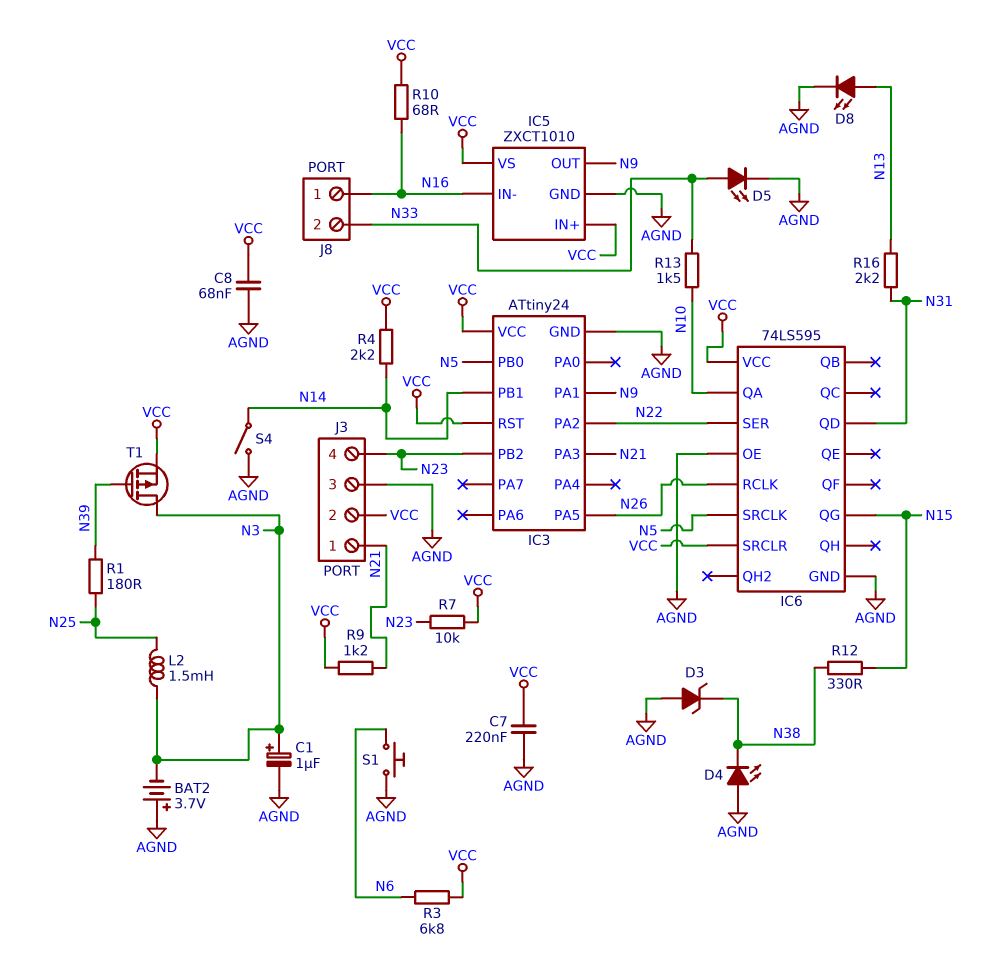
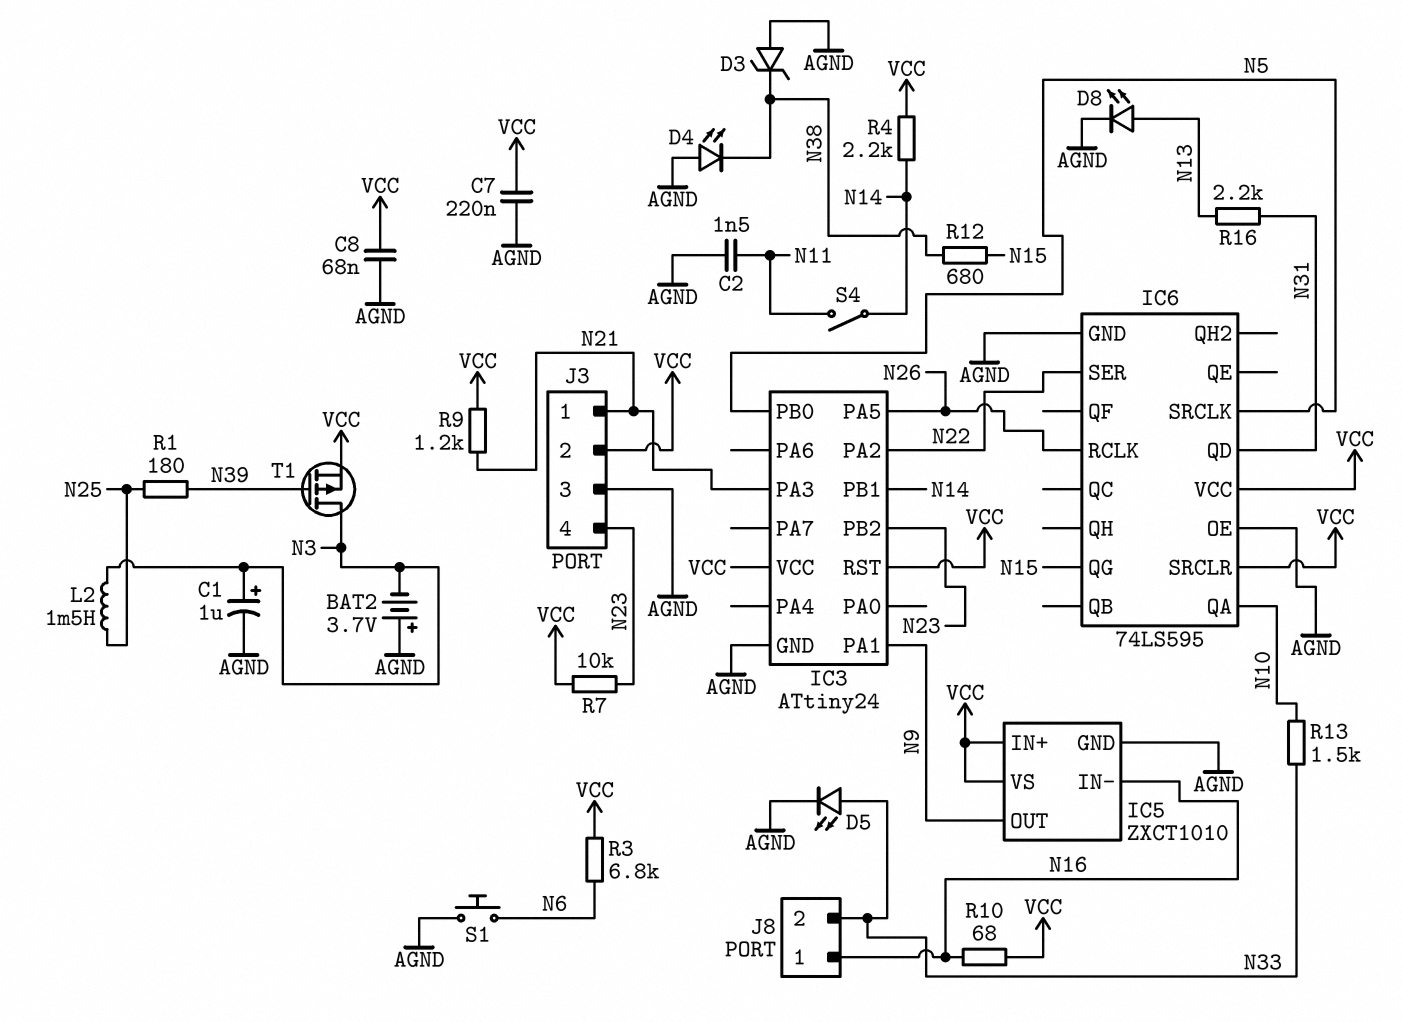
C2: none -> 1.5nF (AGND, N11)
R12: 330 (N15, N38) -> 680 (N15, N38)
S4: switch (AGND, N14) -> switch (N11, N14)

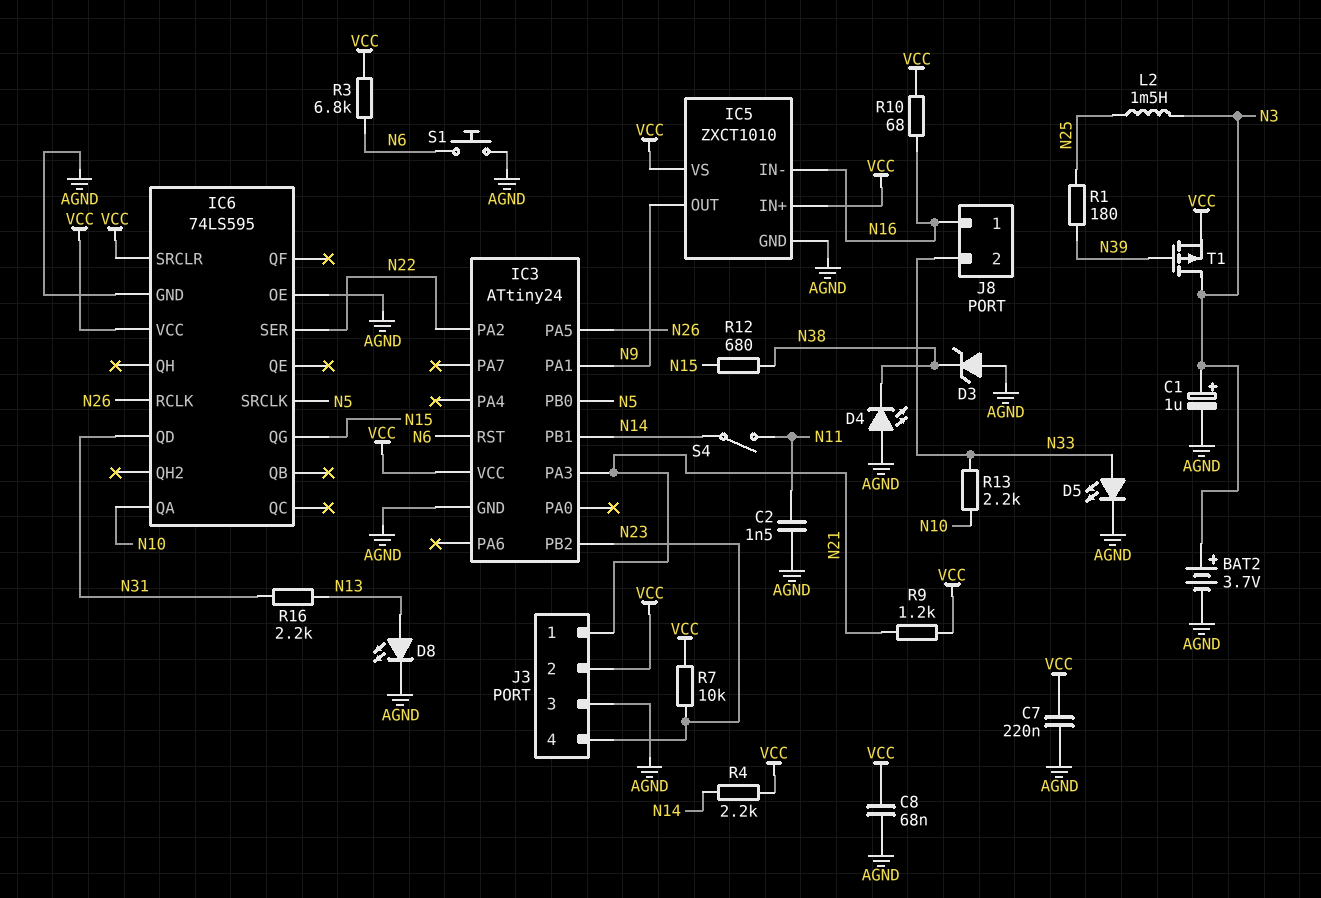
BAT2: 3.7V (plus AGND, minus N3) -> 3.7V (plus N3, minus AGND)
IC3 pin RST: VCC -> N6
R13: 1.5k (N10, N33) -> 2.2k (N10, N33)

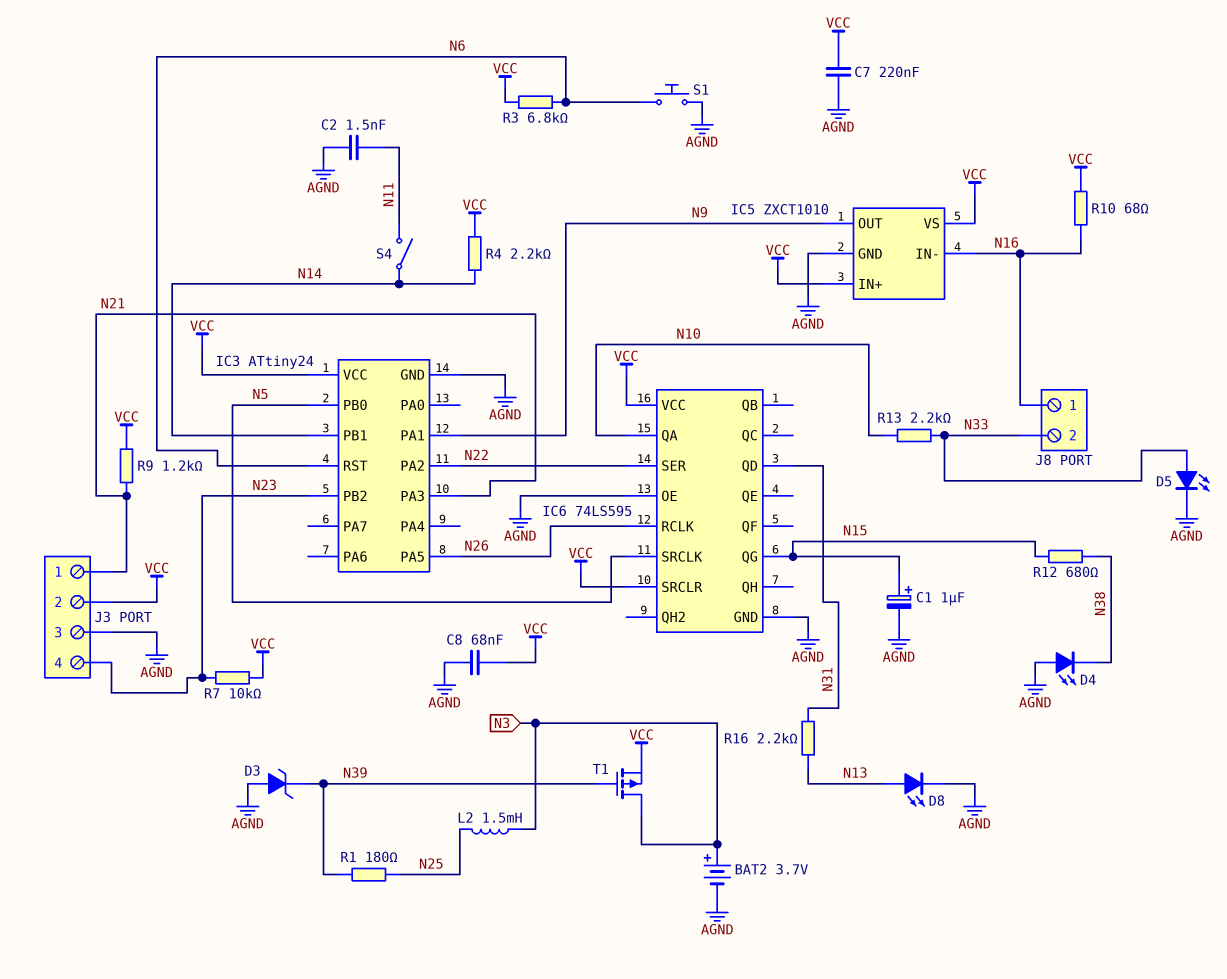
C1: 1uF (plus N3, minus AGND) -> 1uF (plus N15, minus AGND)
D3: zener (A AGND, K N38) -> zener (A AGND, K N39)

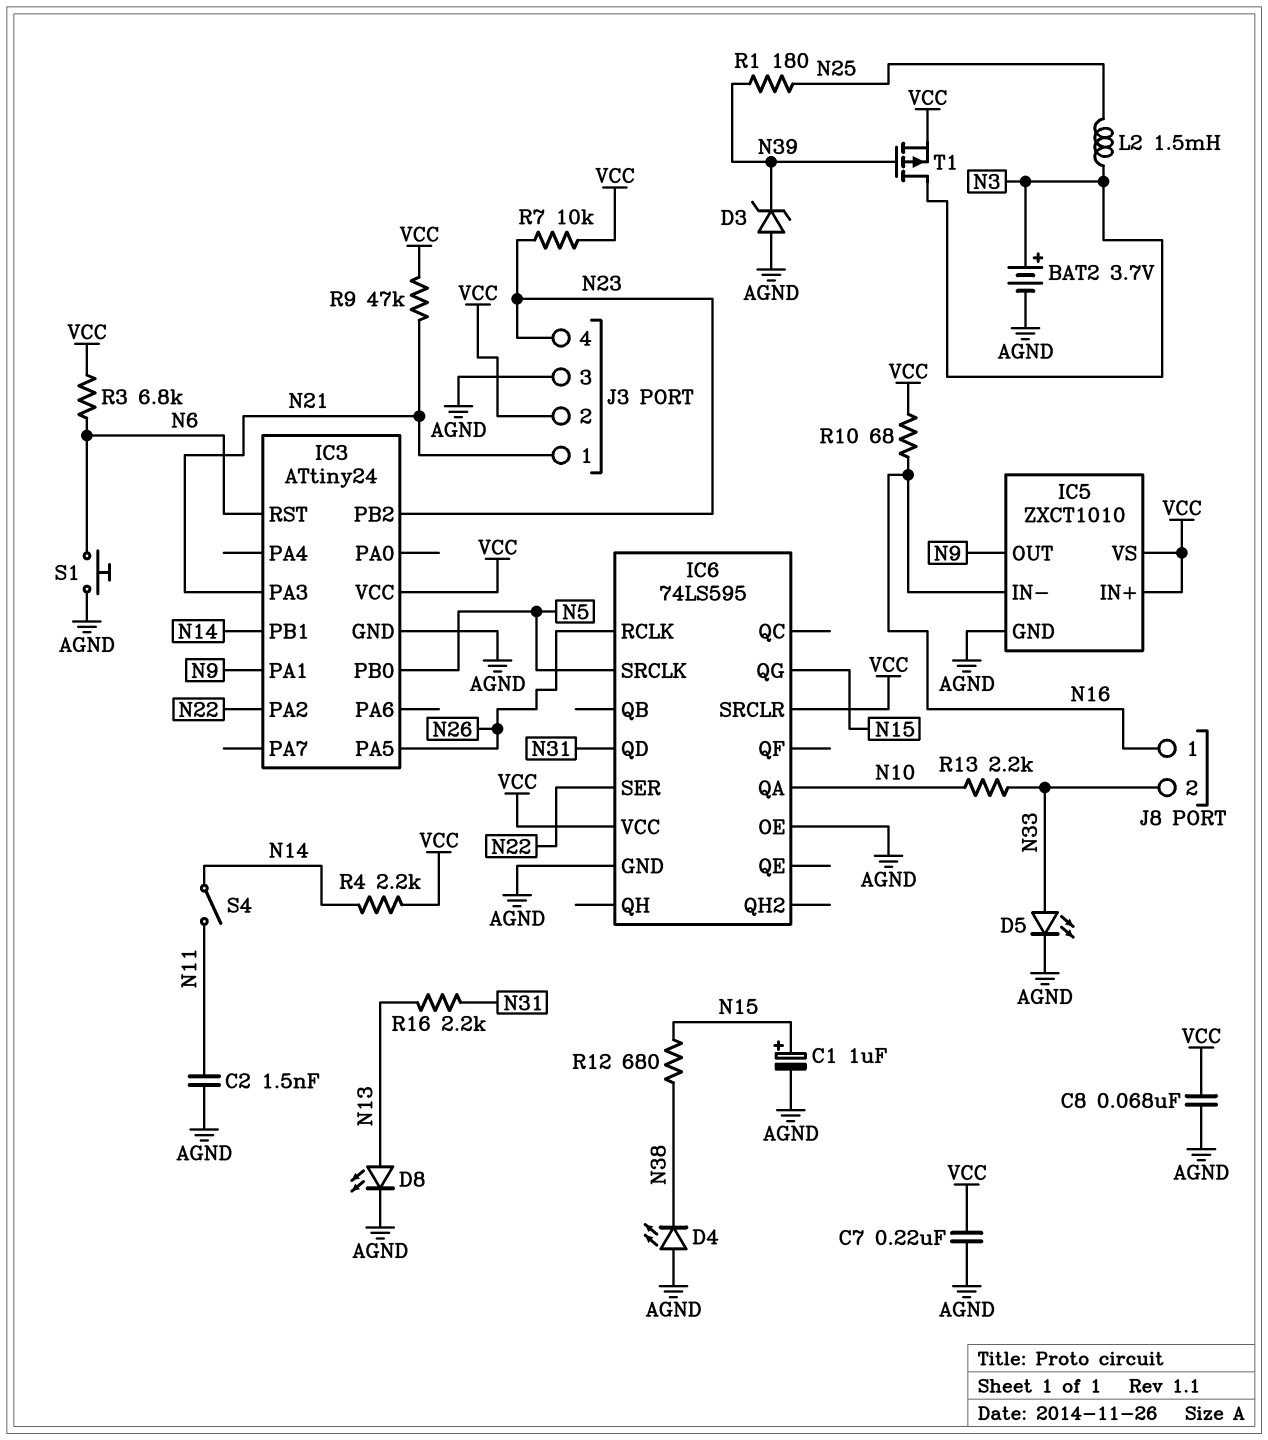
R9: 1.2k (N21, VCC) -> 47k (N21, VCC)

